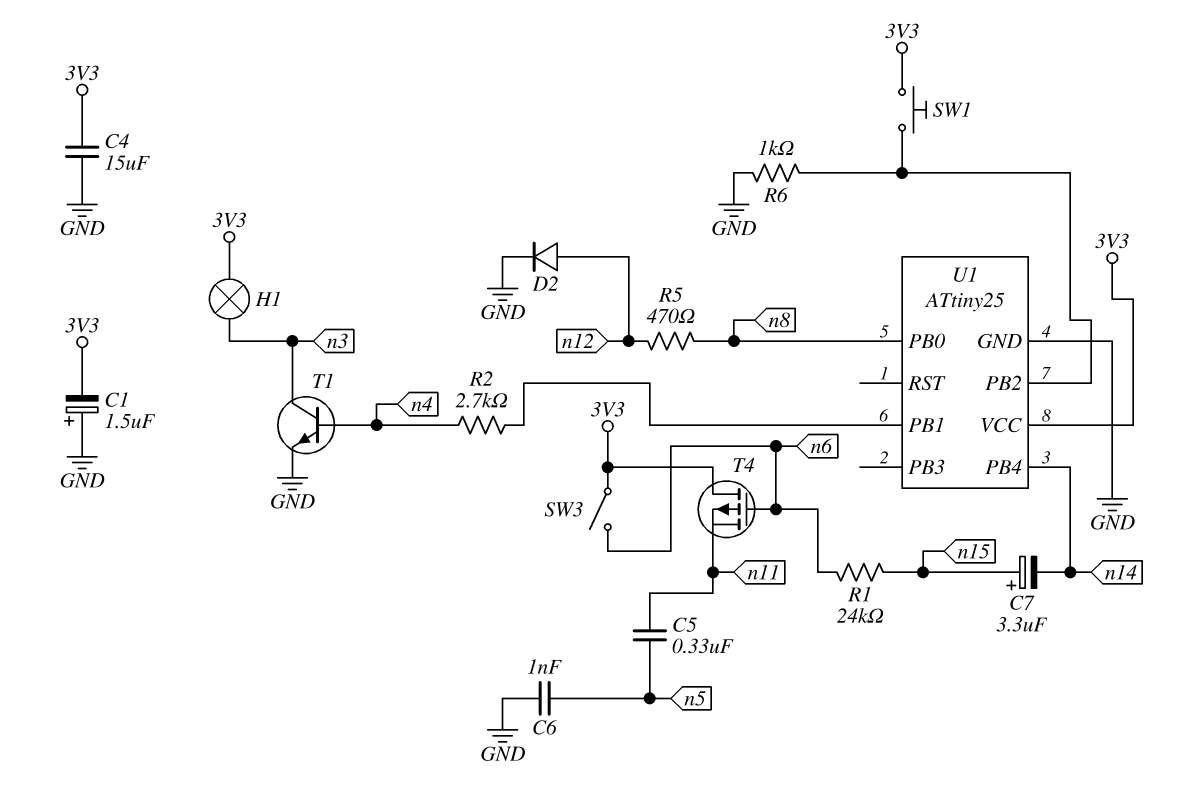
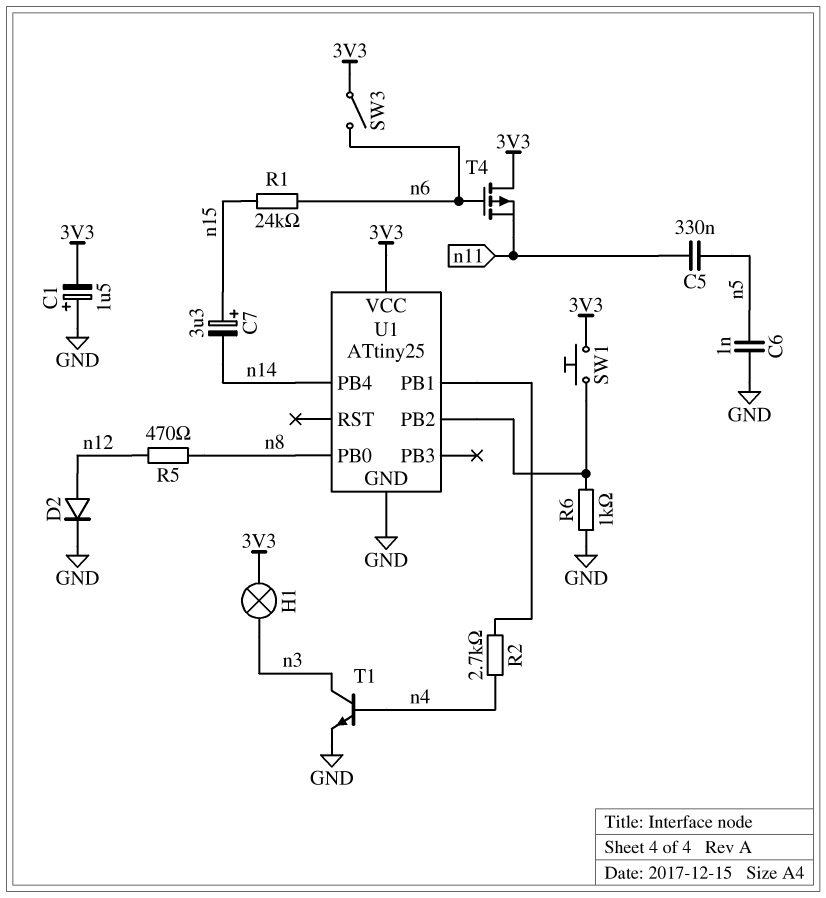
C4: 15uF (3V3, GND) -> none

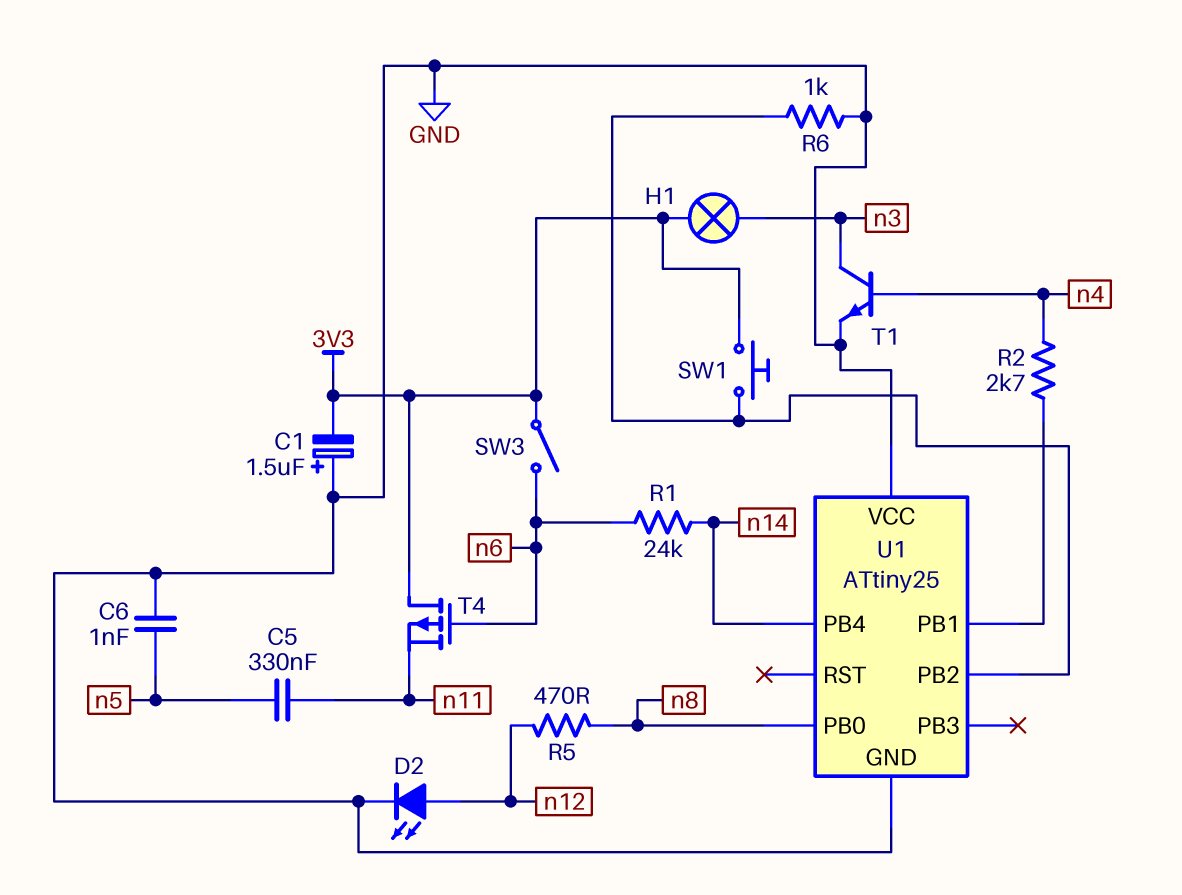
C7: 3.3uF (plus n15, minus n14) -> none
D2: diode (A n12, K GND) -> LED (A n12, K GND)
R1: 24k (n6, n15) -> 24k (n6, n14)
U1 pin VCC: 3V3 -> GND

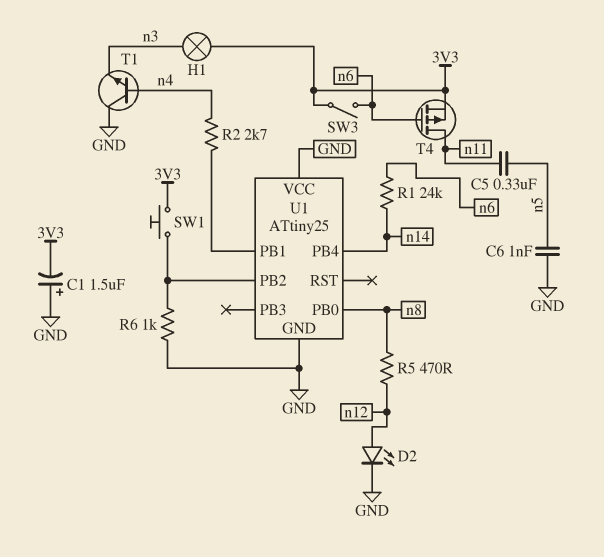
T1: NPN (B n4, C n3, E GND) -> NPN (B n4, C GND, E n3)
T4: PMOS (G n6, D 3V3, S n11) -> PMOS (G n6, D n11, S 3V3)

